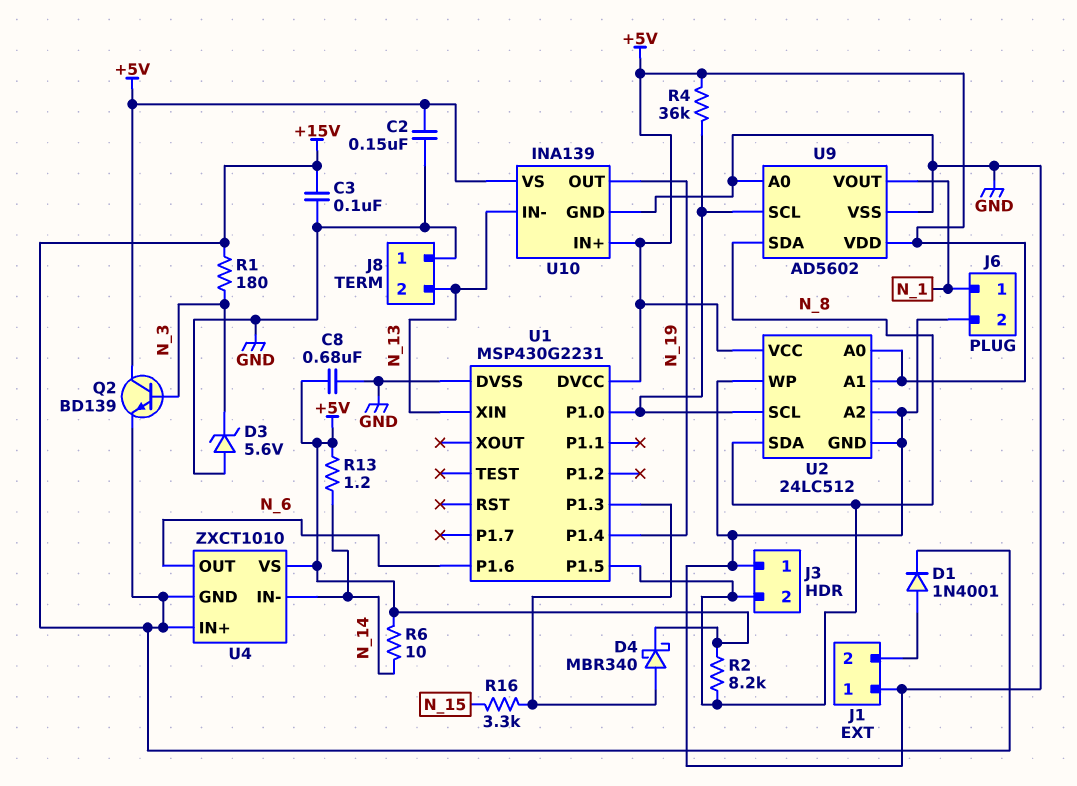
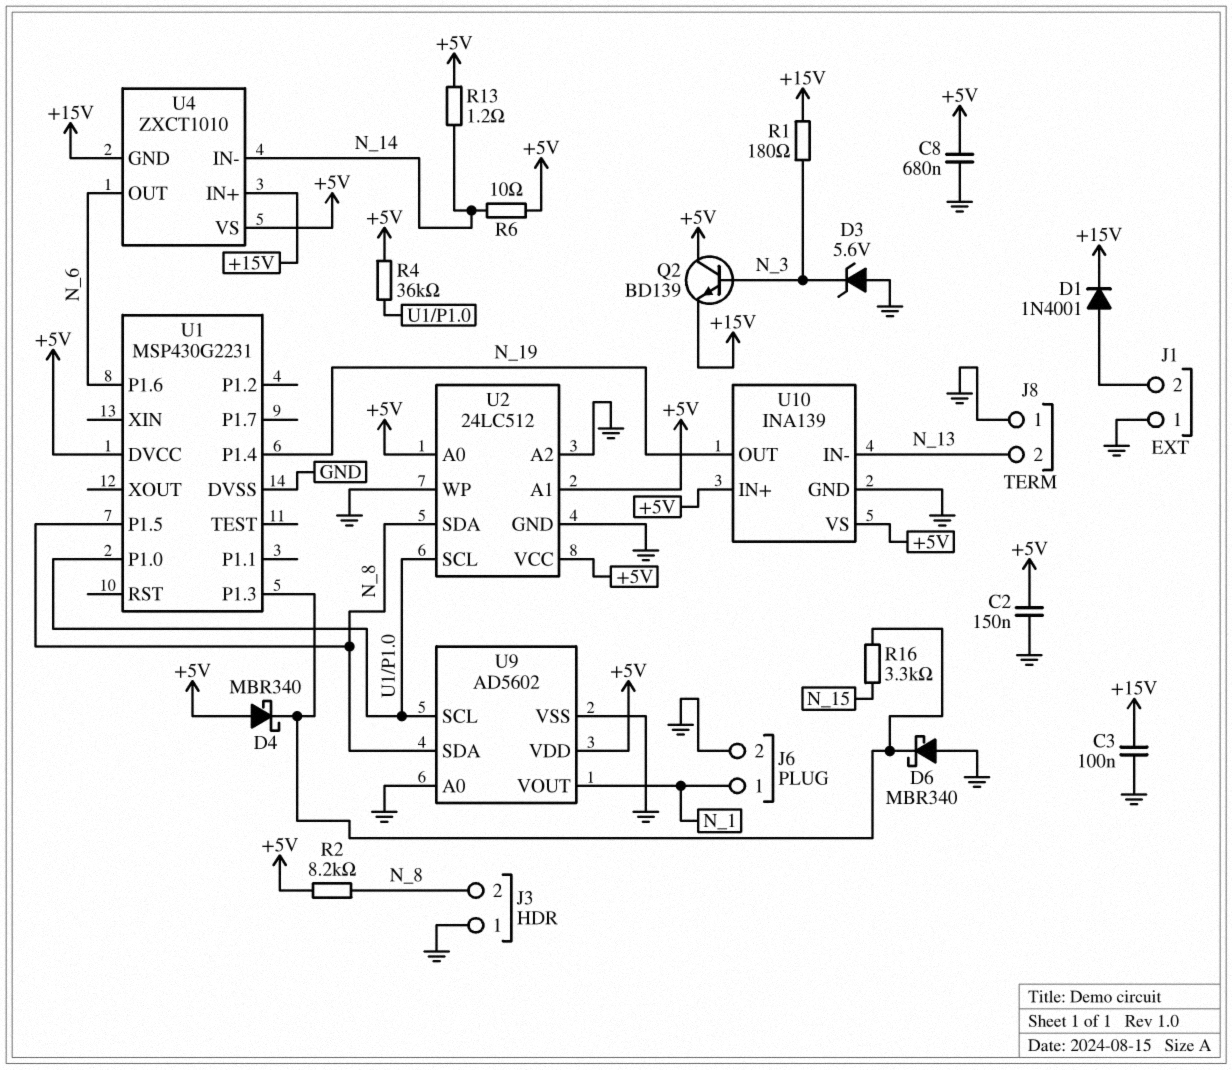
D4: schottky MBR340 (A U1/P1.3, K +5V) -> schottky MBR340 (A +5V, K U1/P1.3)
D6: none -> schottky MBR340 (A GND, K U1/P1.3)
U1 pin XIN: N_13 -> none

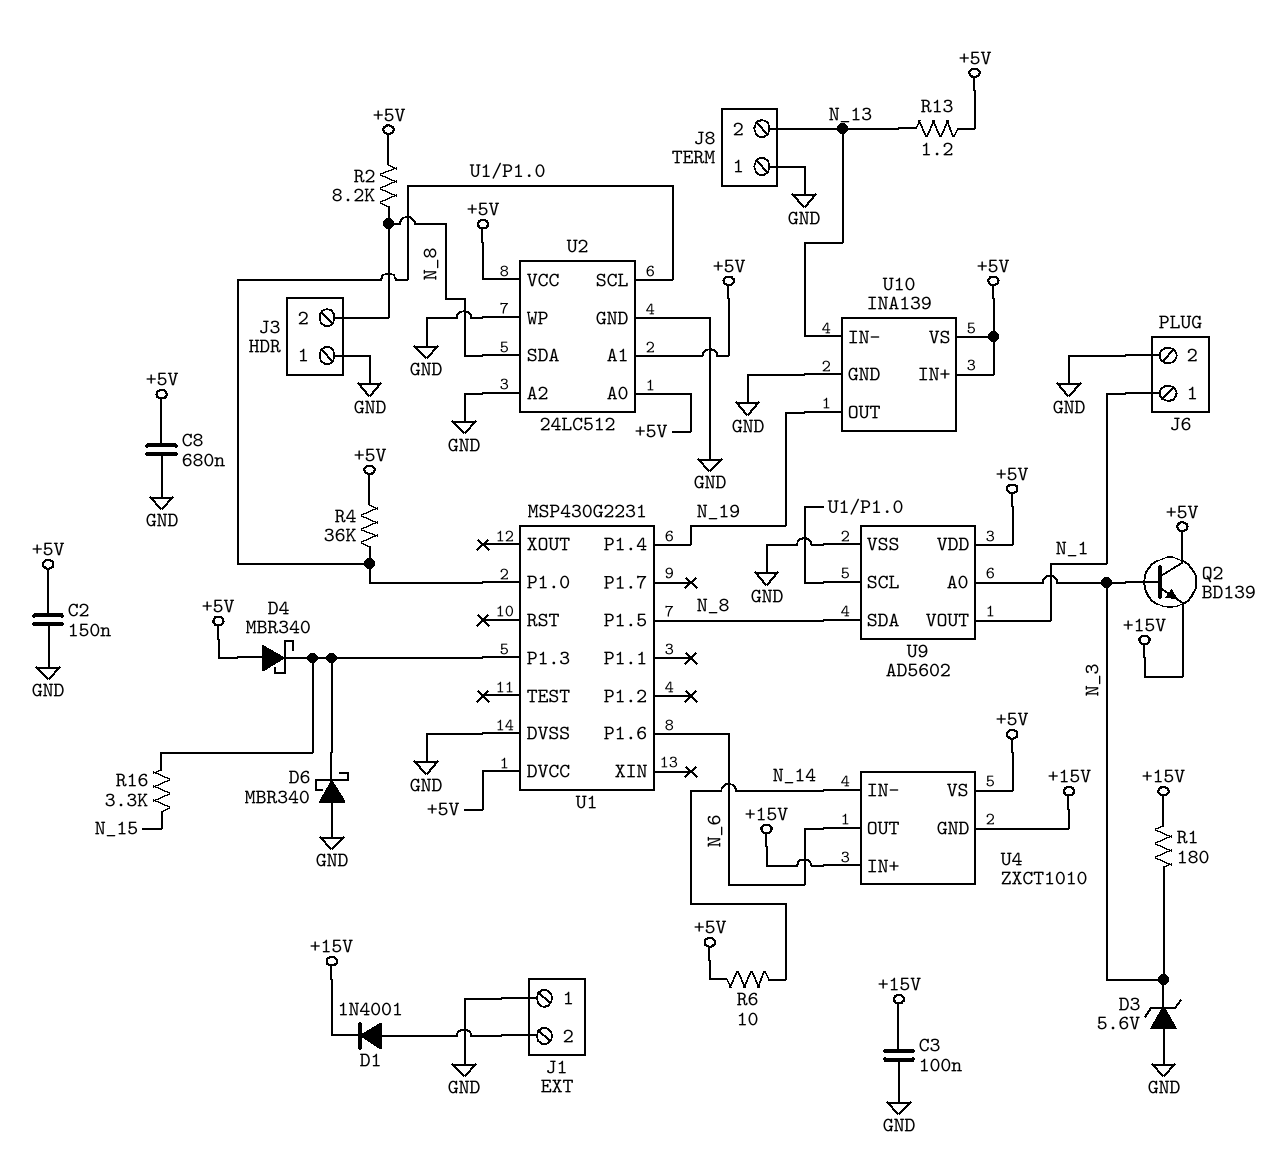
R13: 1.2 (+5V, N_14) -> 1.2 (+5V, N_13)
U9 pin A0: GND -> N_3

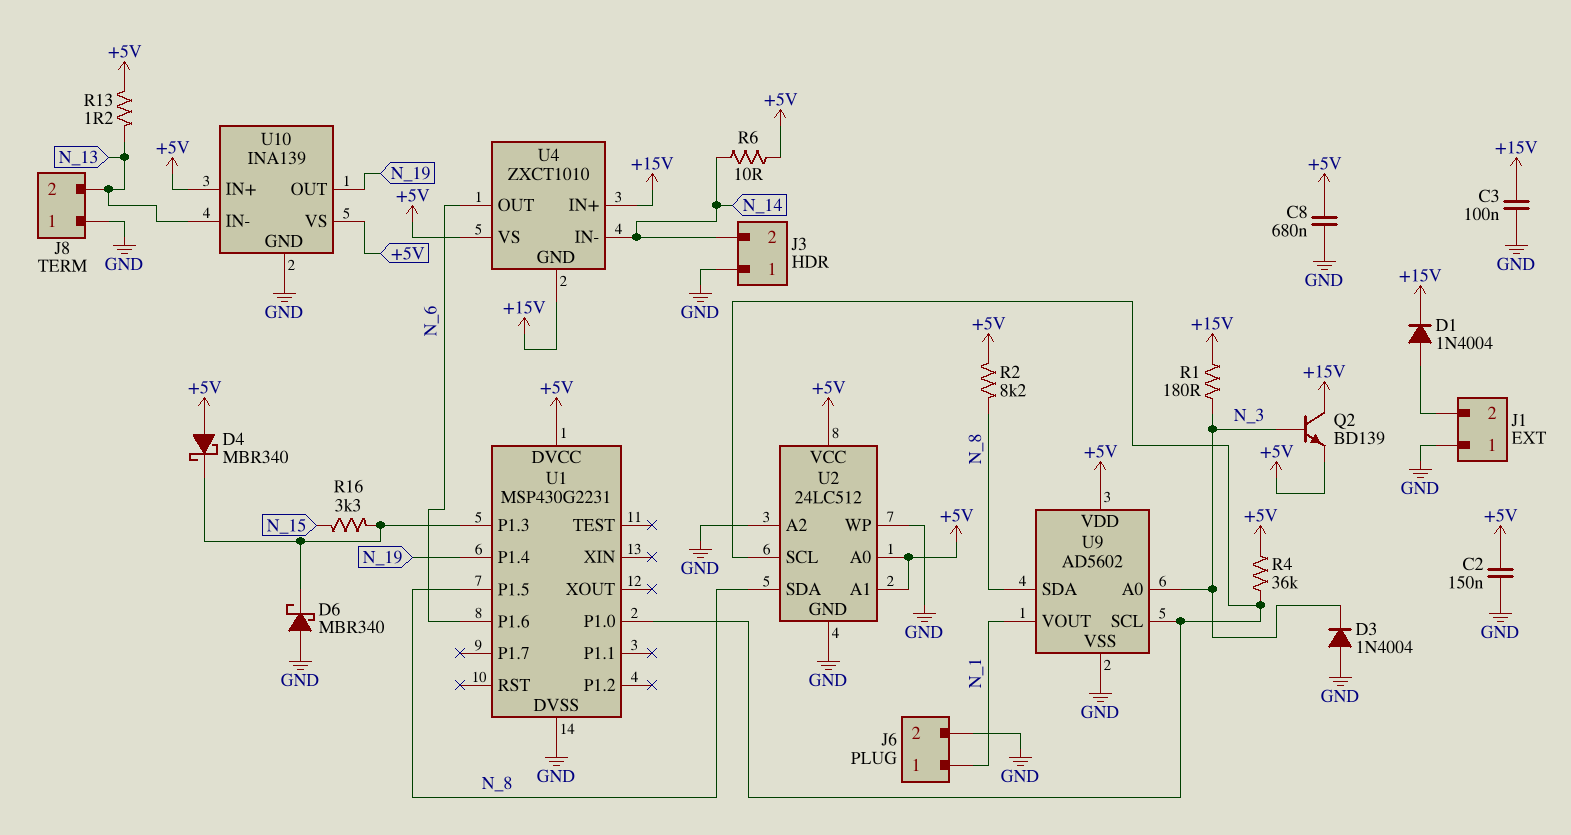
D1: diode 1N4001 (A J1/2, K +15V) -> diode 1N4004 (A J1/2, K +15V)
D3: zener 5.6V (A GND, K N_3) -> diode 1N4004 (A GND, K N_3)
J3 pin 2: N_8 -> N_14
Q2: NPN BD139 (B N_3, C +5V, E +15V) -> NPN BD139 (B N_3, C +15V, E +5V)

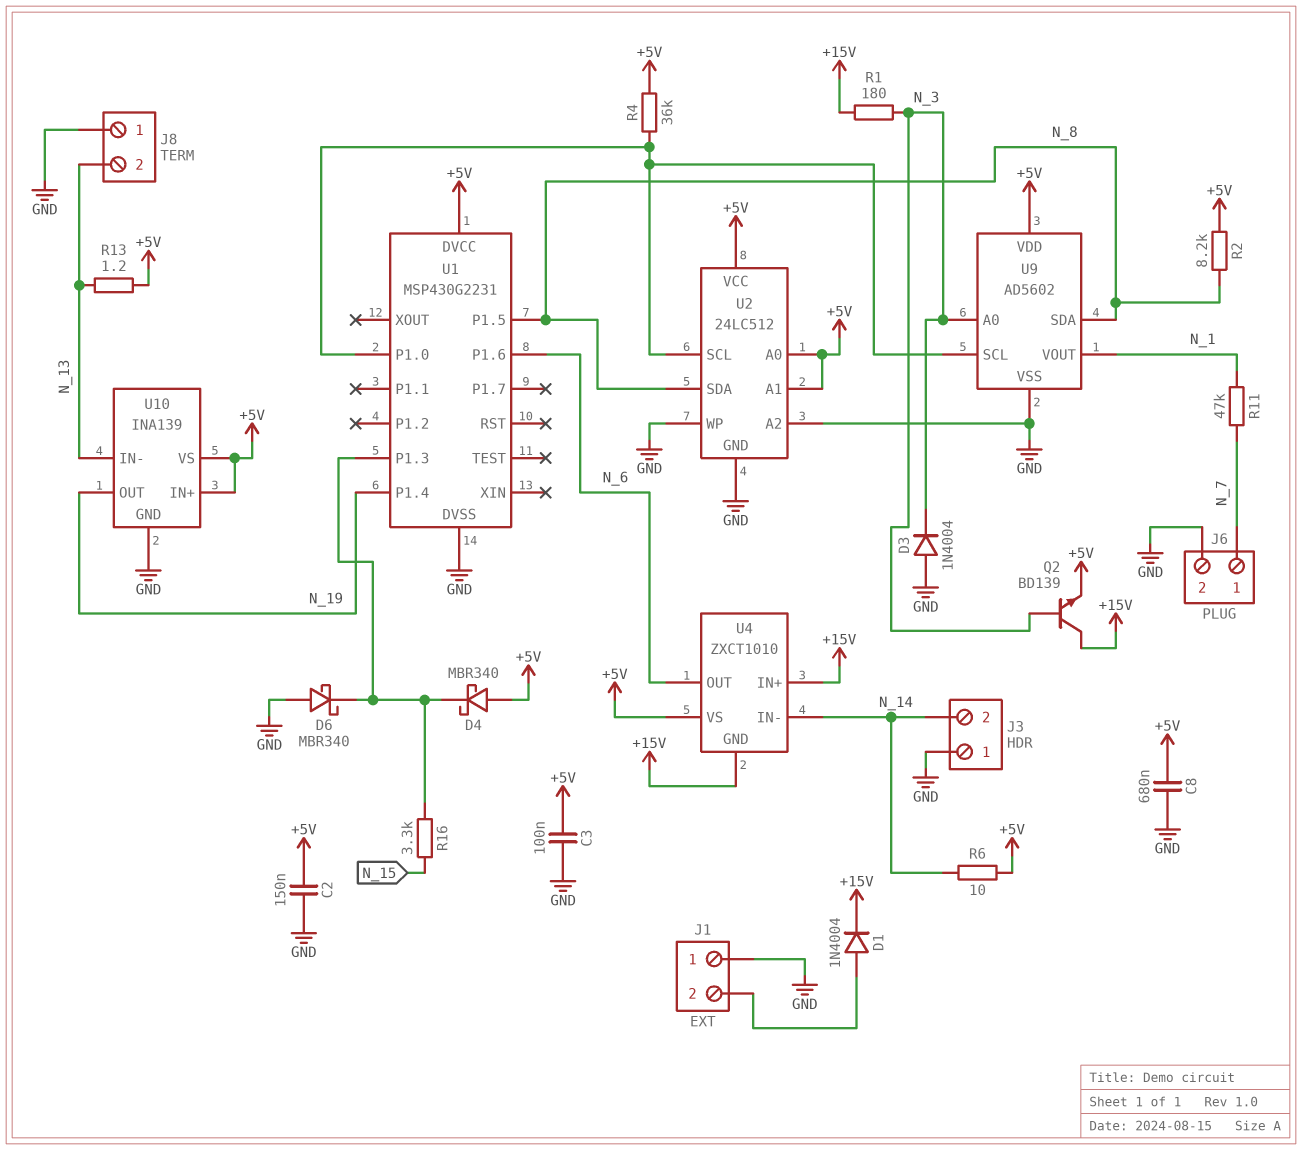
C3: 100nF (+15V, GND) -> 100nF (+5V, GND)
J6 pin 1: N_1 -> N_7
R11: none -> 47k (N_1, N_7)

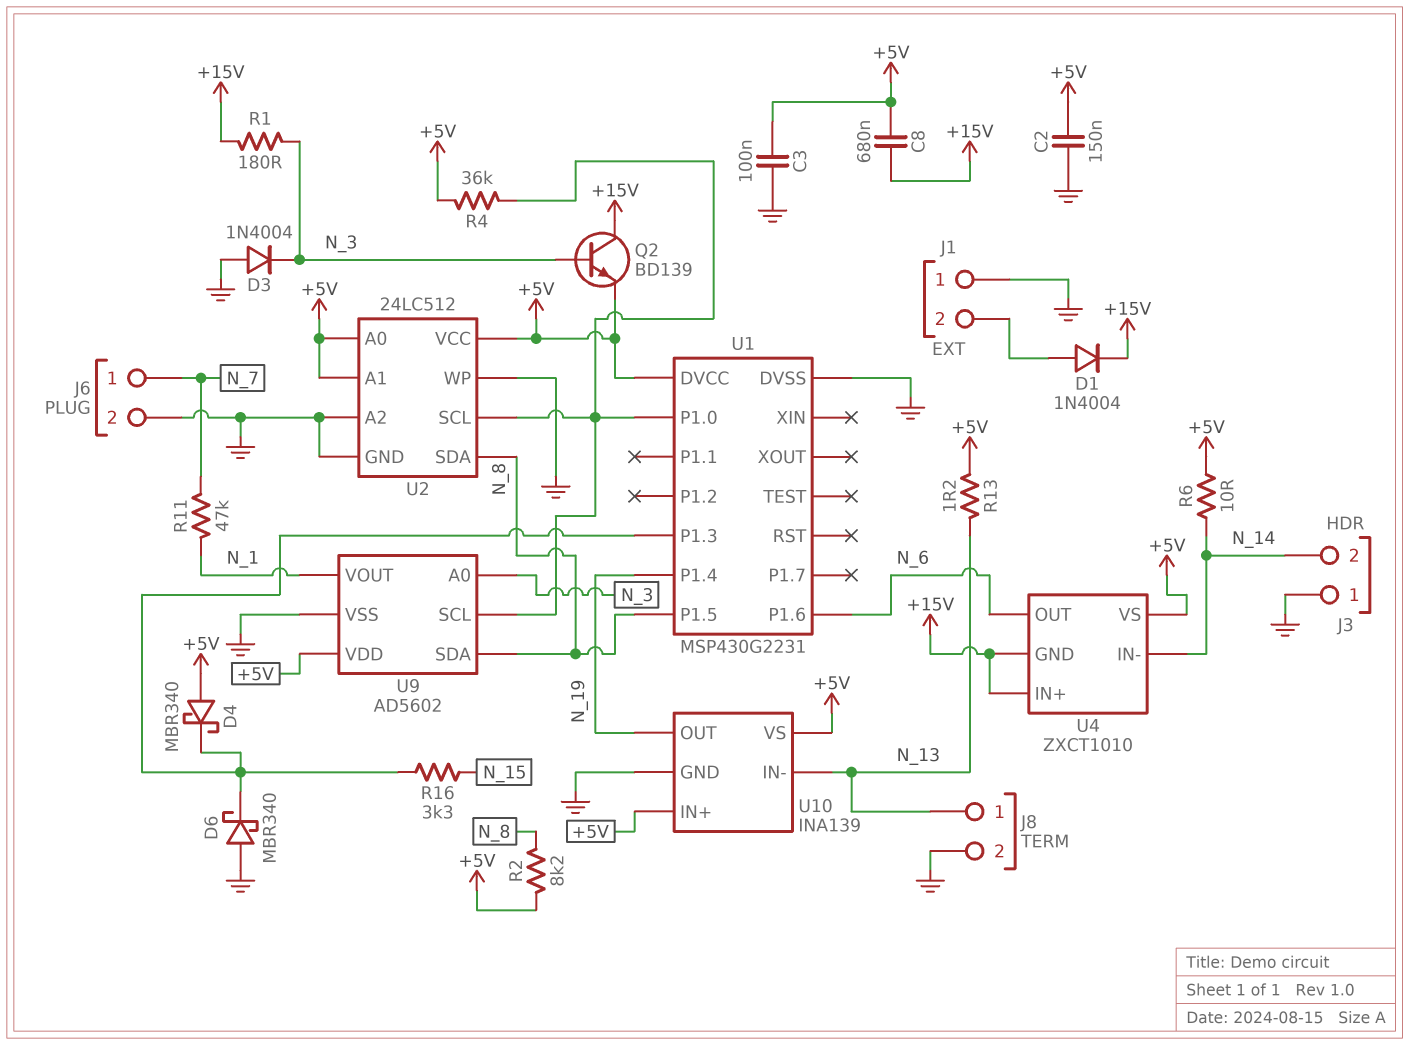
C8: 680nF (+5V, GND) -> 680nF (+5V, +15V)
J8 pin 1: GND -> N_13
J8 pin 2: N_13 -> GND

